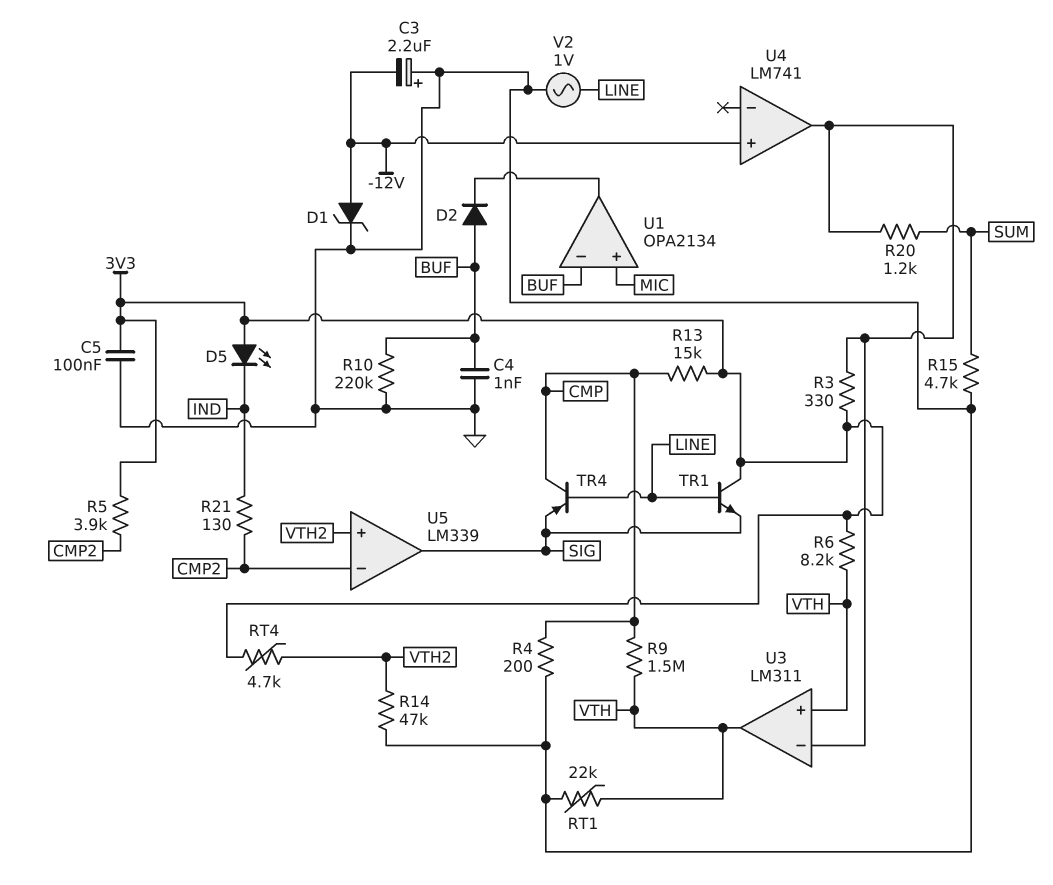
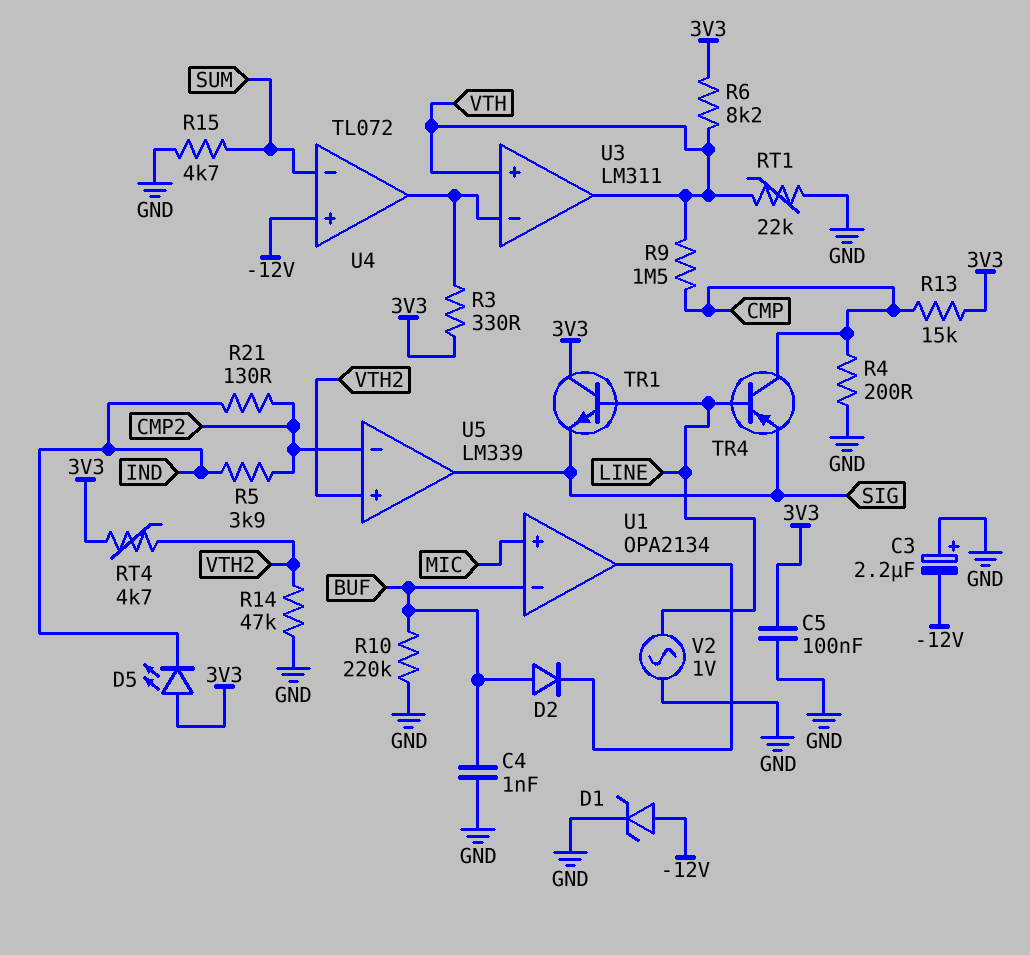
R5: 3.9k (3V3, CMP2) -> 3.9k (CMP2, IND)
R20: 1.2k (SUM, U3/in-) -> none
U4: LM741 -> TL072
U4 pin in-: none -> SUM

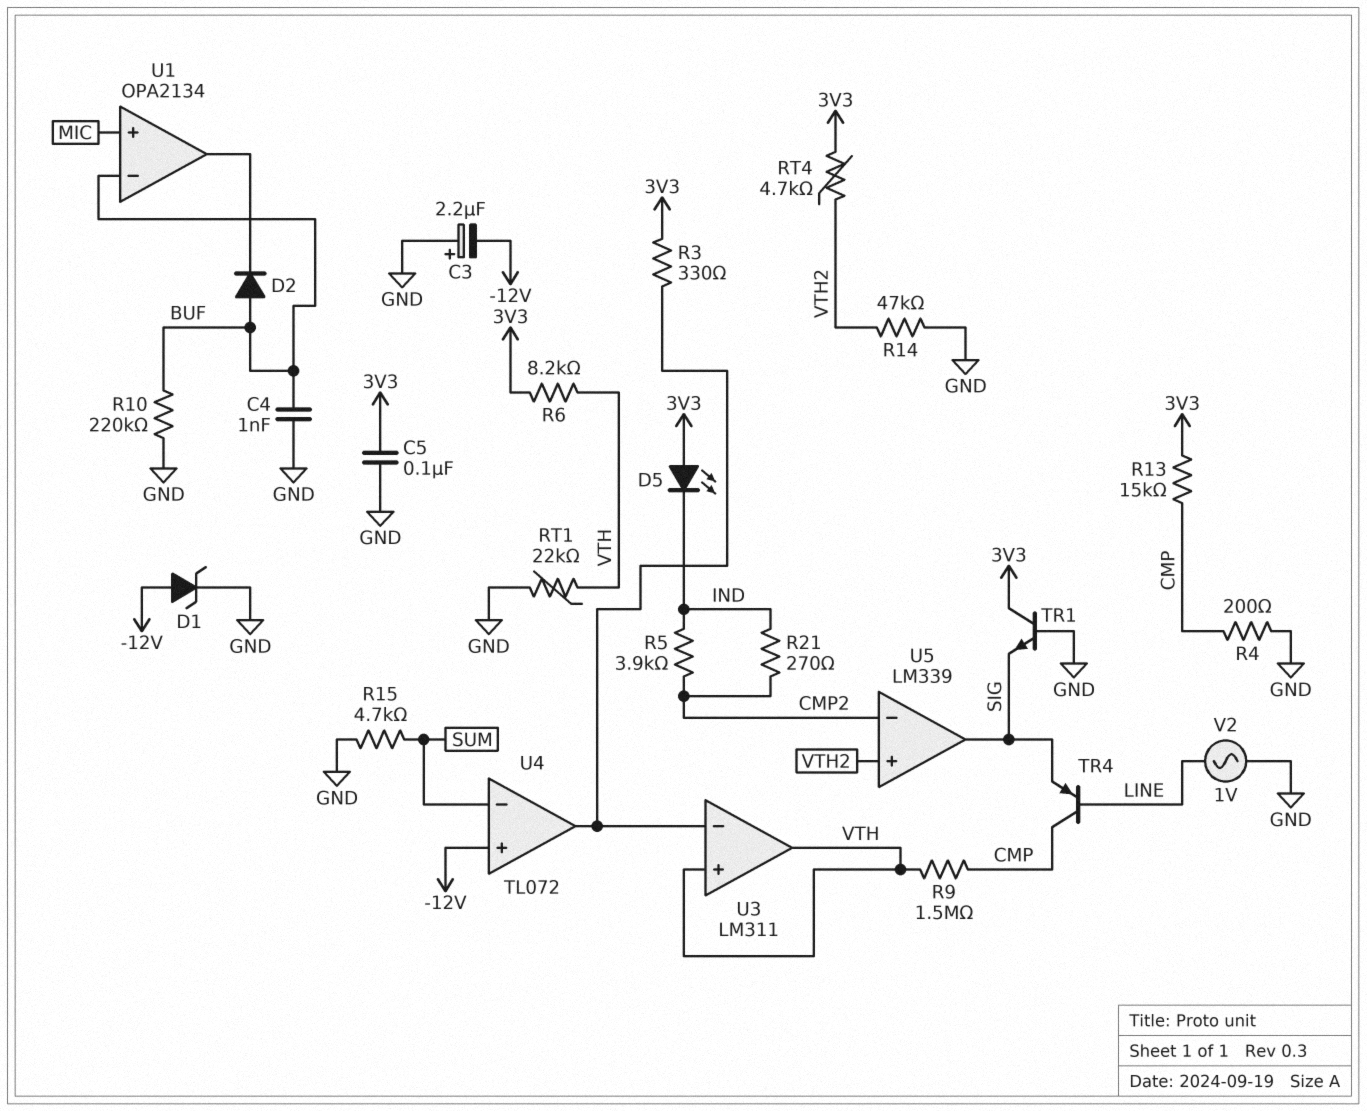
R21: 130 (CMP2, IND) -> 270 (CMP2, IND)
TR1: NPN (B LINE, C 3V3, E SIG) -> NPN (B GND, C 3V3, E SIG)

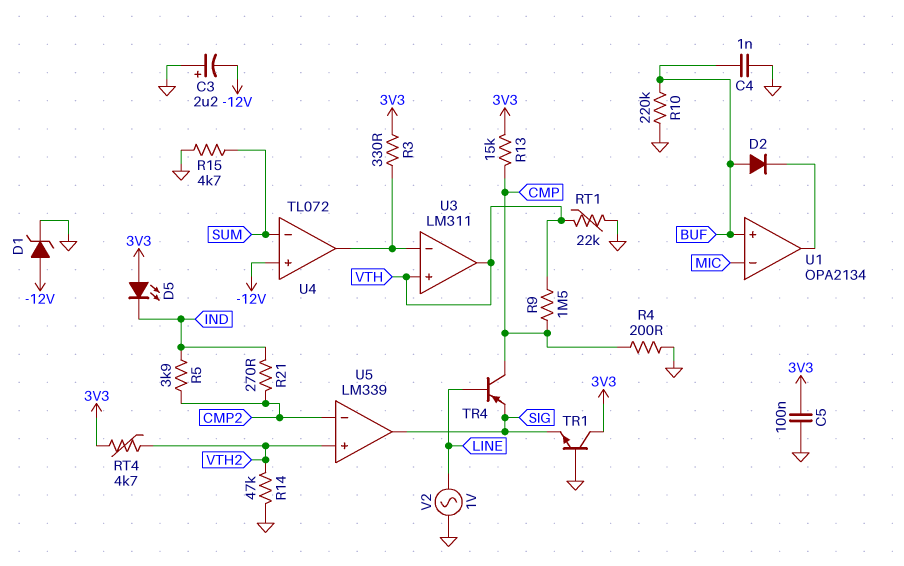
R6: 8.2k (3V3, VTH) -> none
U1 pin in+: MIC -> BUF
U1 pin in-: BUF -> MIC

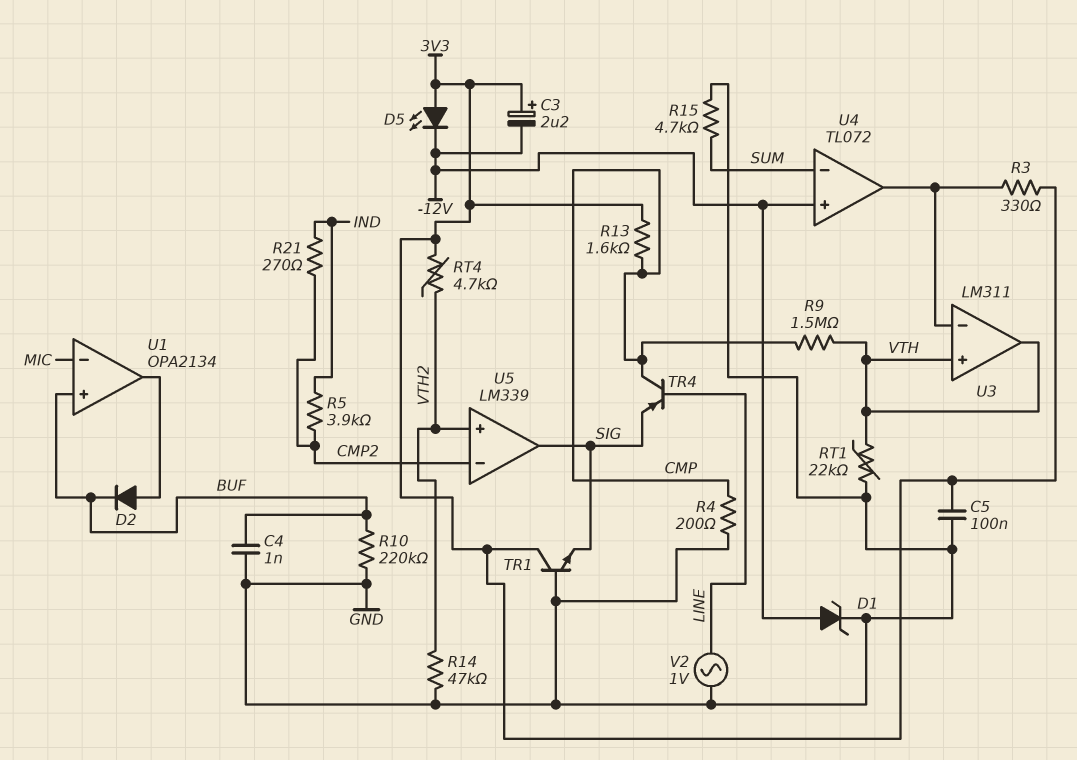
C3: 2.2uF (plus GND, minus -12V) -> 2.2uF (plus 3V3, minus -12V)
D2: diode (A BUF, K U1/out) -> diode (A U1/out, K BUF)
D5: LED (A 3V3, K IND) -> LED (A 3V3, K -12V)
R13: 15k (3V3, CMP) -> 1.6k (3V3, CMP)

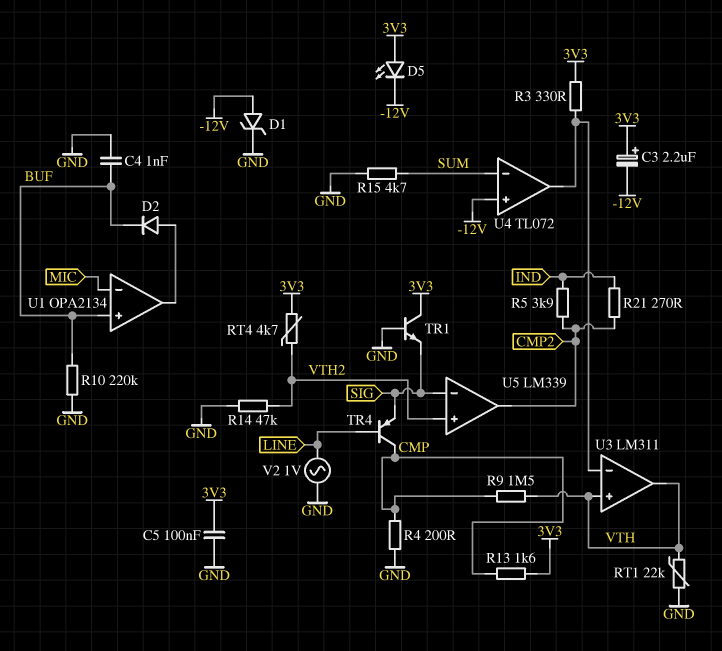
U5 pin in-: CMP2 -> SIG
U5 pin out: SIG -> CMP2

